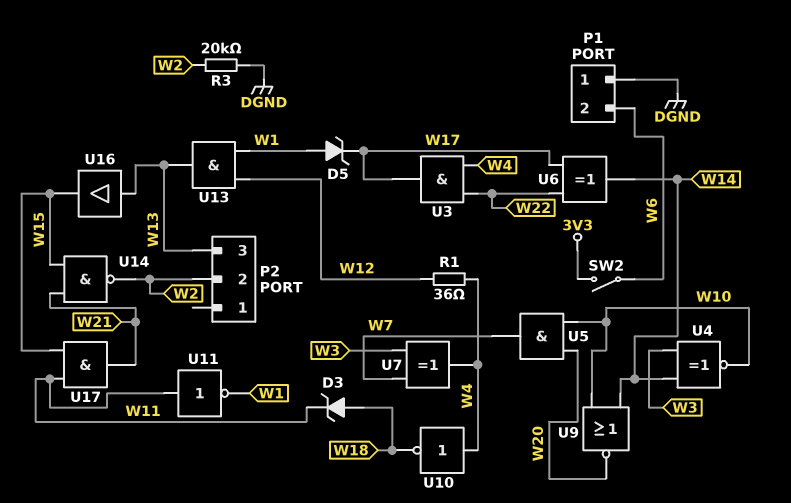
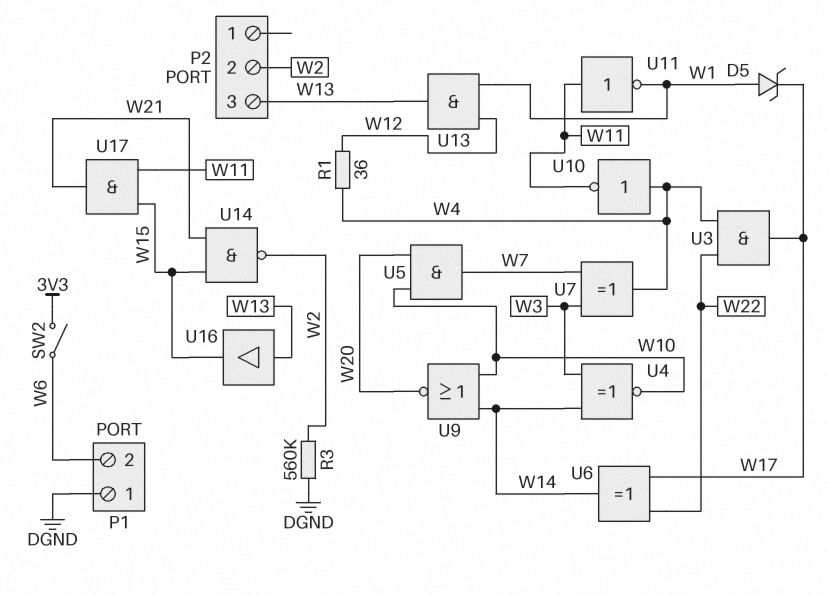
D3: zener (A W18, K W11) -> none
R3: 20k (DGND, W2) -> 560k (DGND, W2)
U10: NOT (in W4, out W18) -> NOT (in W4, out W11)

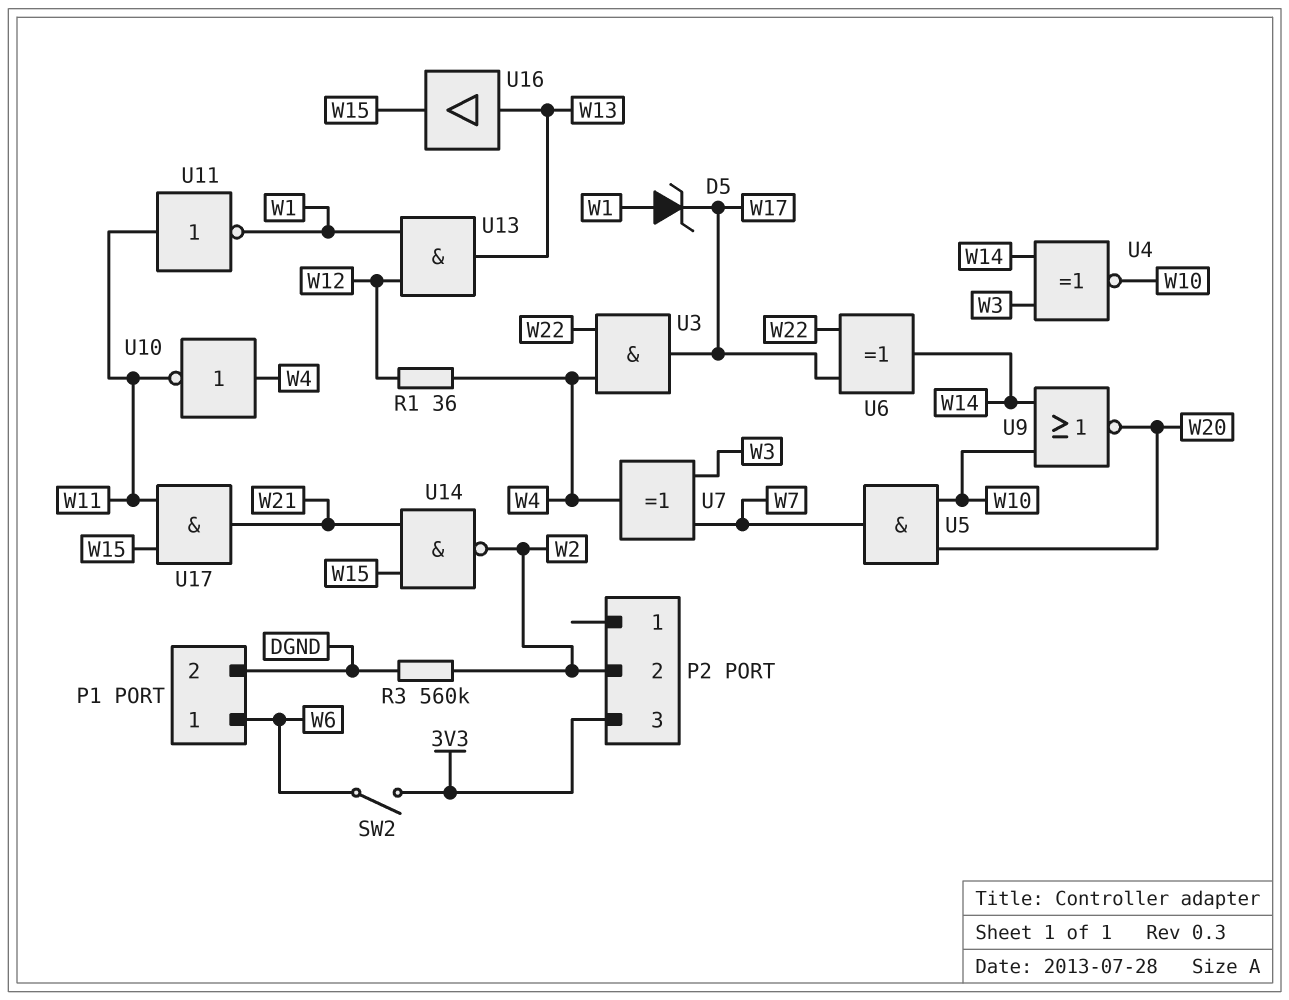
P1 pin 1: DGND -> W6
P1 pin 2: W6 -> DGND
P2 pin 3: W13 -> 3V3

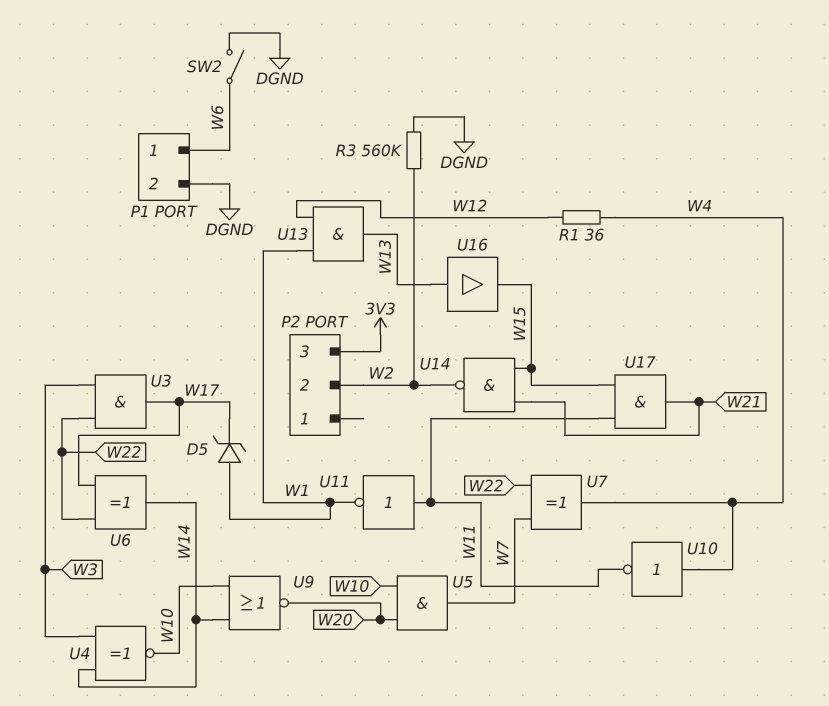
SW2: switch (3V3, W6) -> switch (DGND, W6)
U3: AND (in W4, in W22, out W17) -> AND (in W3, in W22, out W17)
U7: XOR (in W3, in W7, out W4) -> XOR (in W7, in W22, out W4)

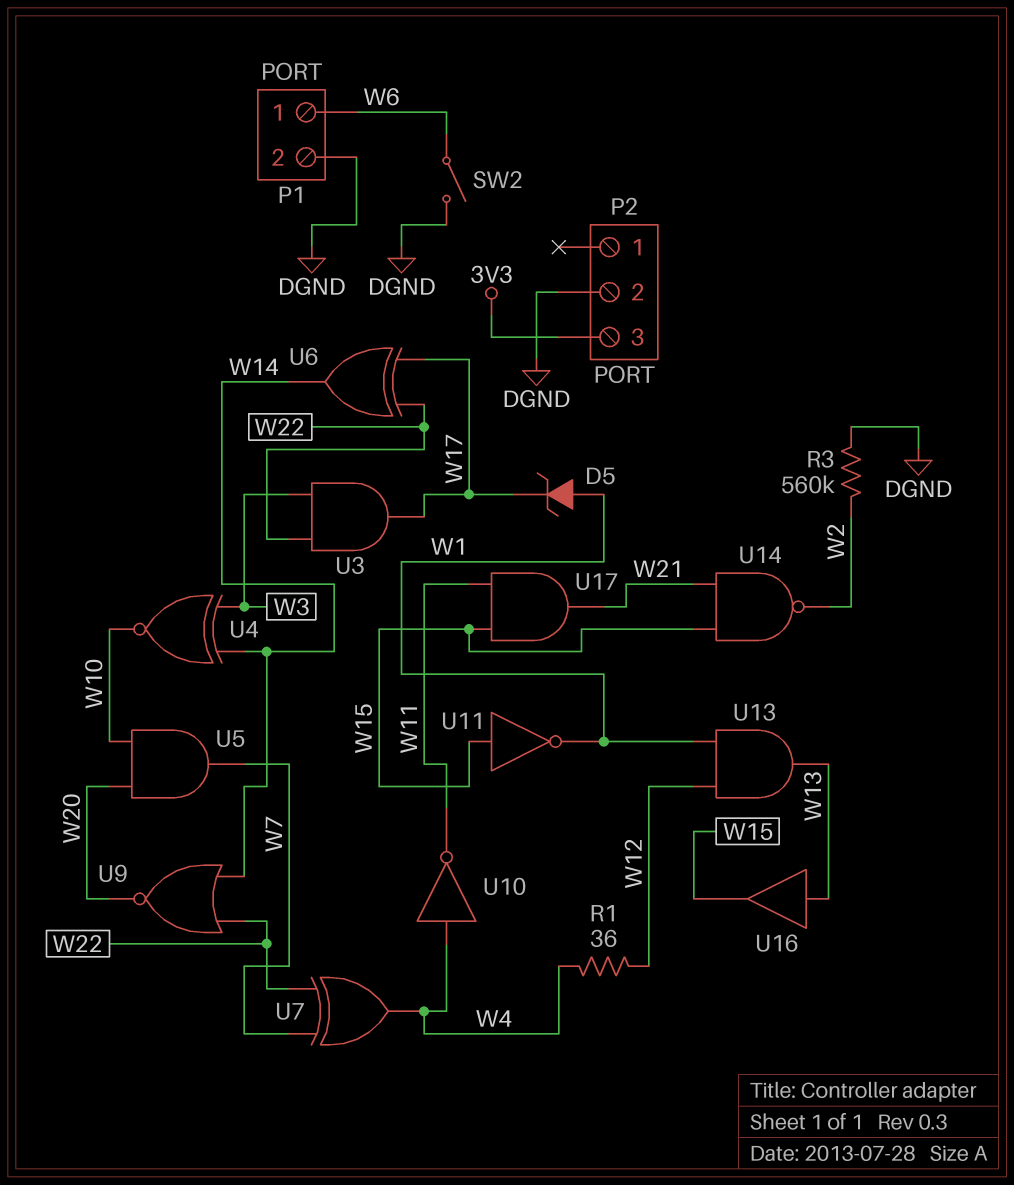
P2 pin 2: W2 -> DGND
U9: NOR (in W10, in W14, out W20) -> NOR (in W14, in W22, out W20)
U11: NOT (in W11, out W1) -> NOT (in W15, out W1)

